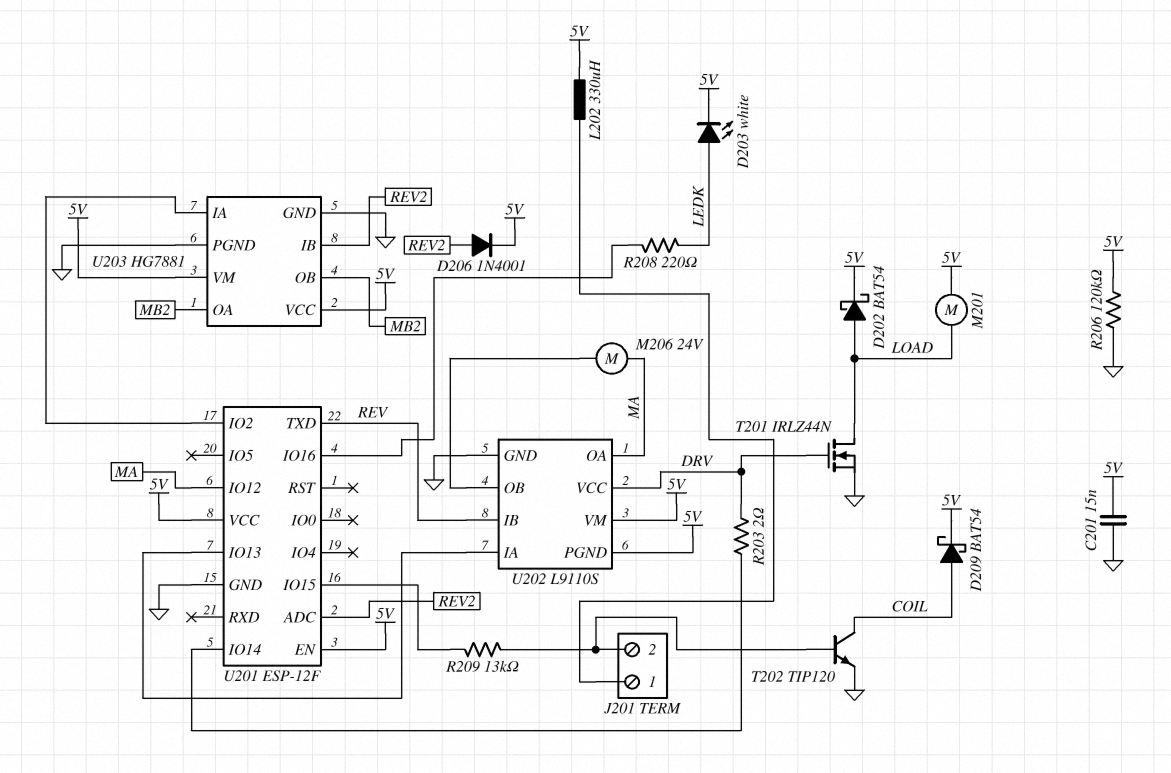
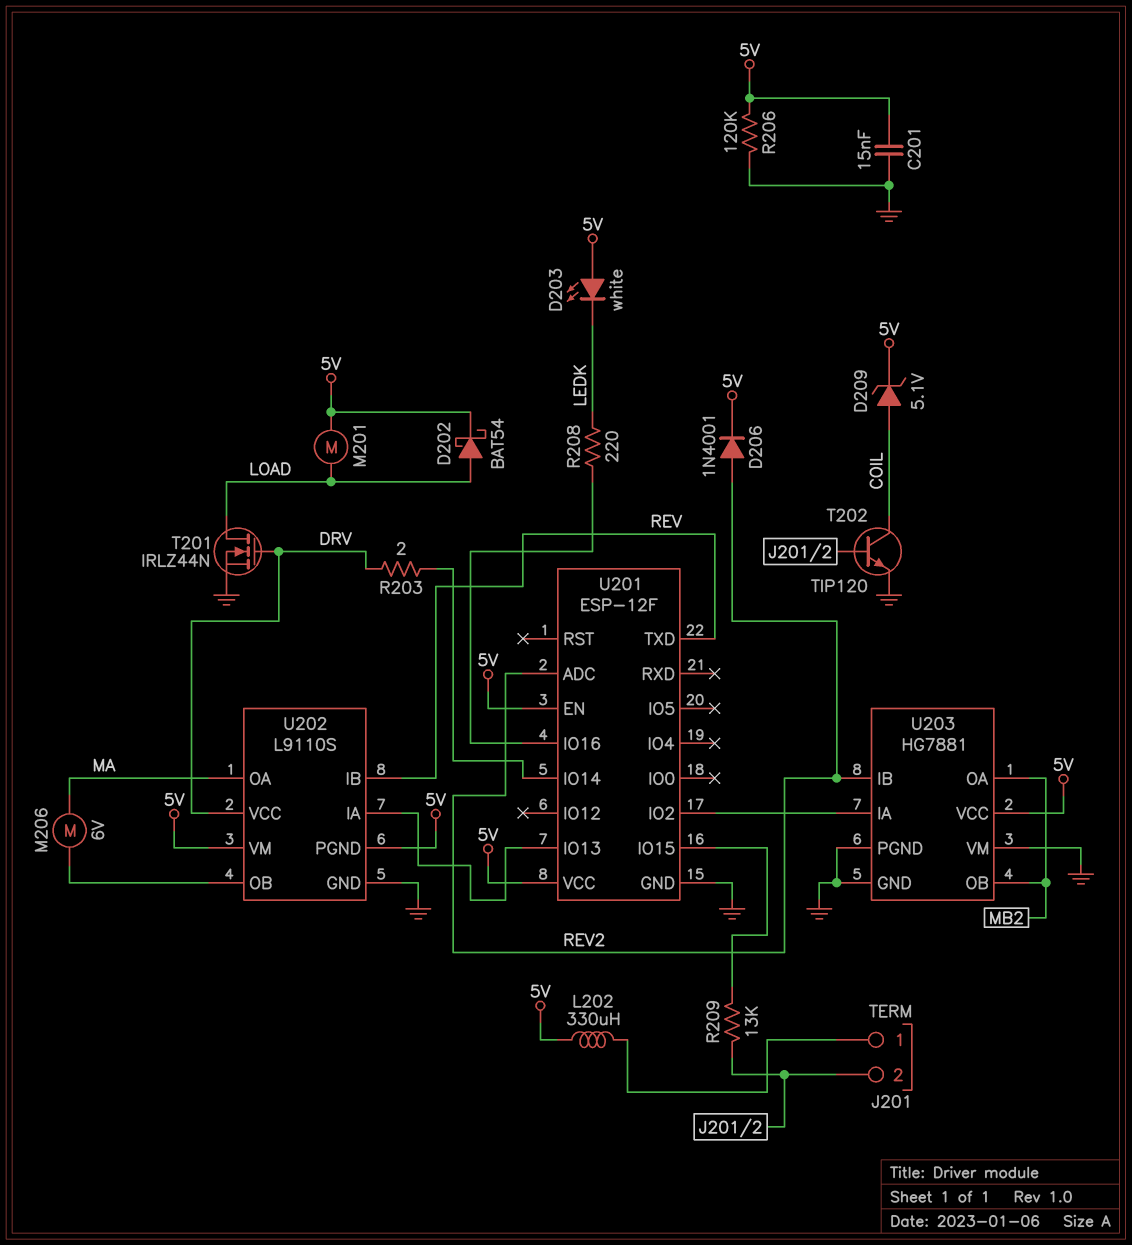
D203: LED white (A LEDK, K 5V) -> LED white (A 5V, K LEDK)
D209: schottky BAT54 (A COIL, K 5V) -> zener 5.1V (A COIL, K 5V)
M206: motor 24V (MA, U202/OB) -> motor 6V (MA, U202/OB)
U201 pin IO12: MA -> none
U203 pin VM: 5V -> GND

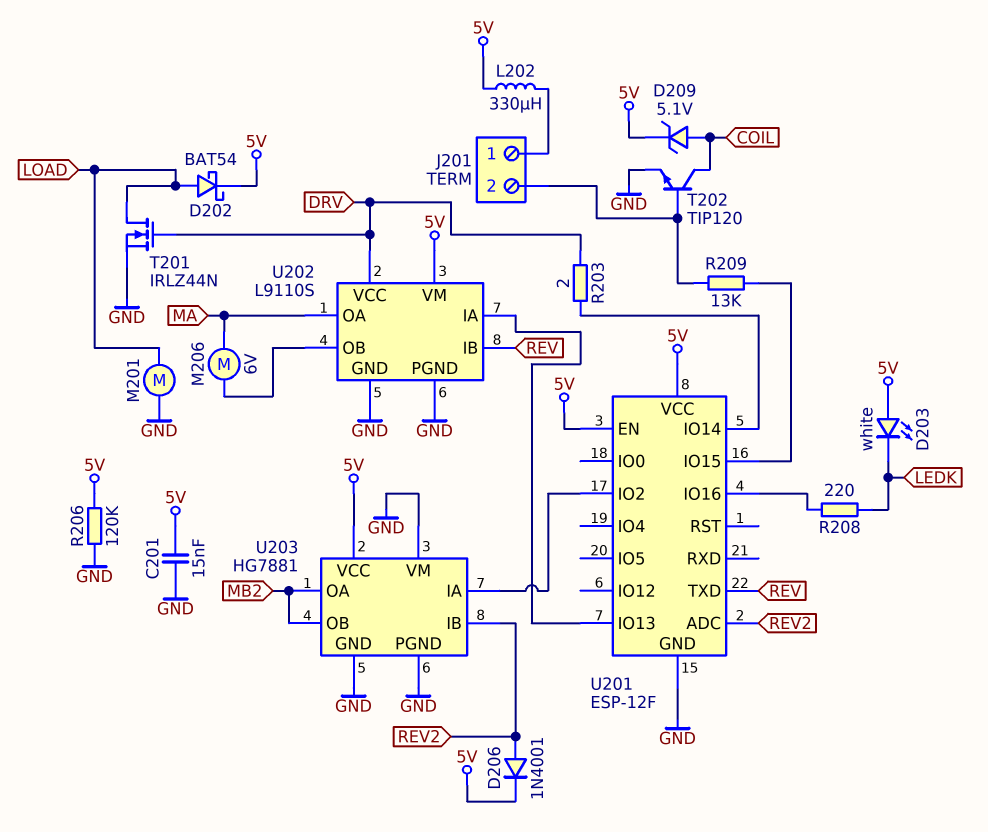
M201: motor (5V, LOAD) -> motor (GND, LOAD)
U202 pin PGND: 5V -> GND

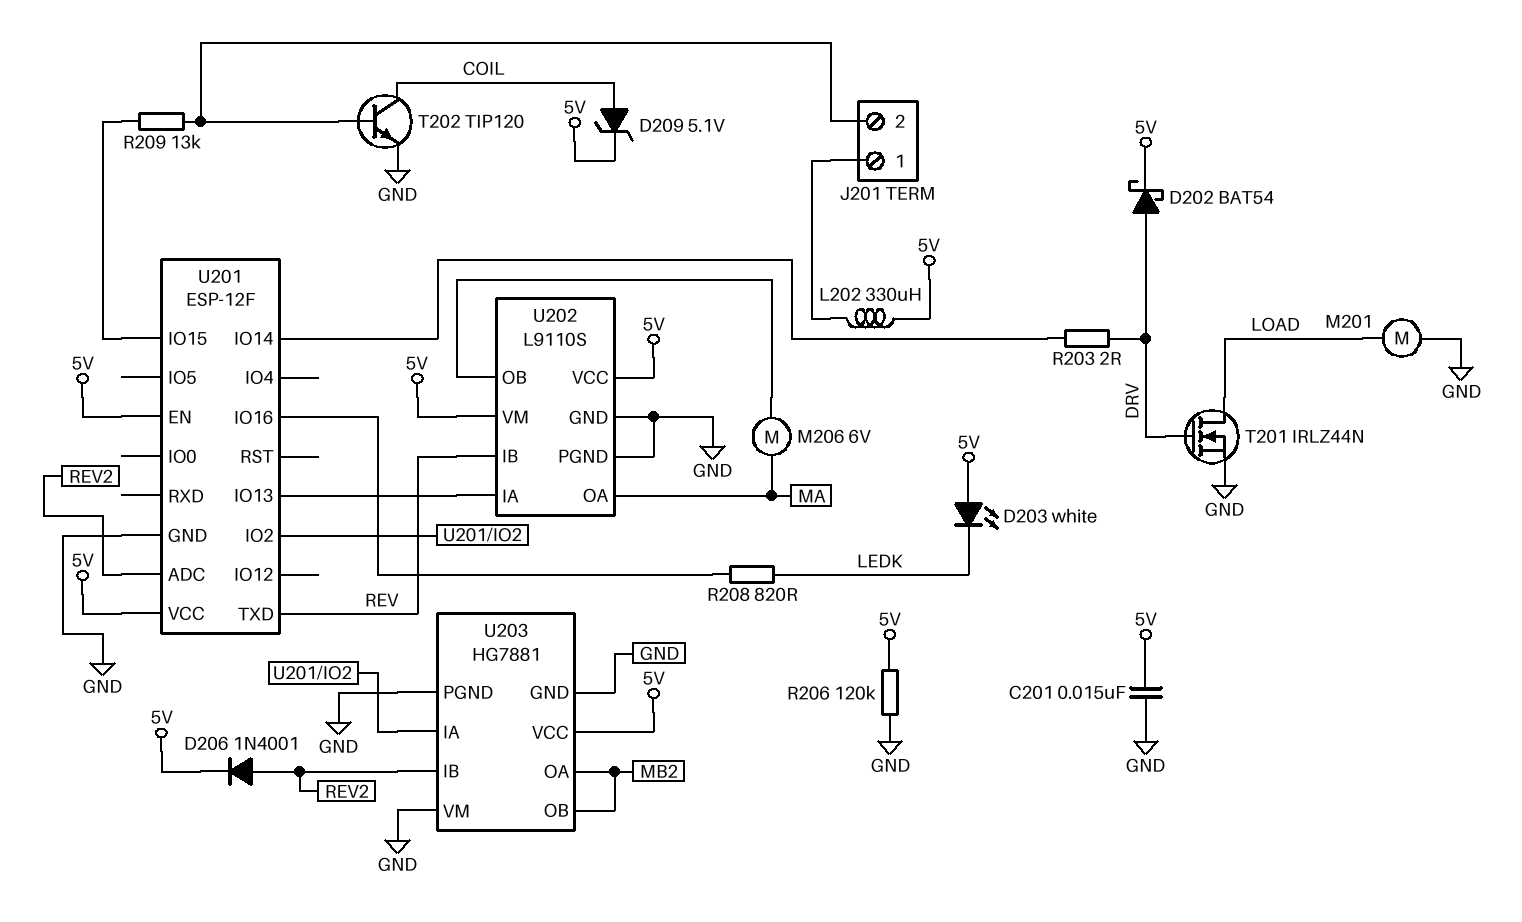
D202: schottky BAT54 (A LOAD, K 5V) -> schottky BAT54 (A DRV, K 5V)
R208: 220 (LEDK, U201/IO16) -> 820 (LEDK, U201/IO16)
U202 pin VCC: DRV -> 5V

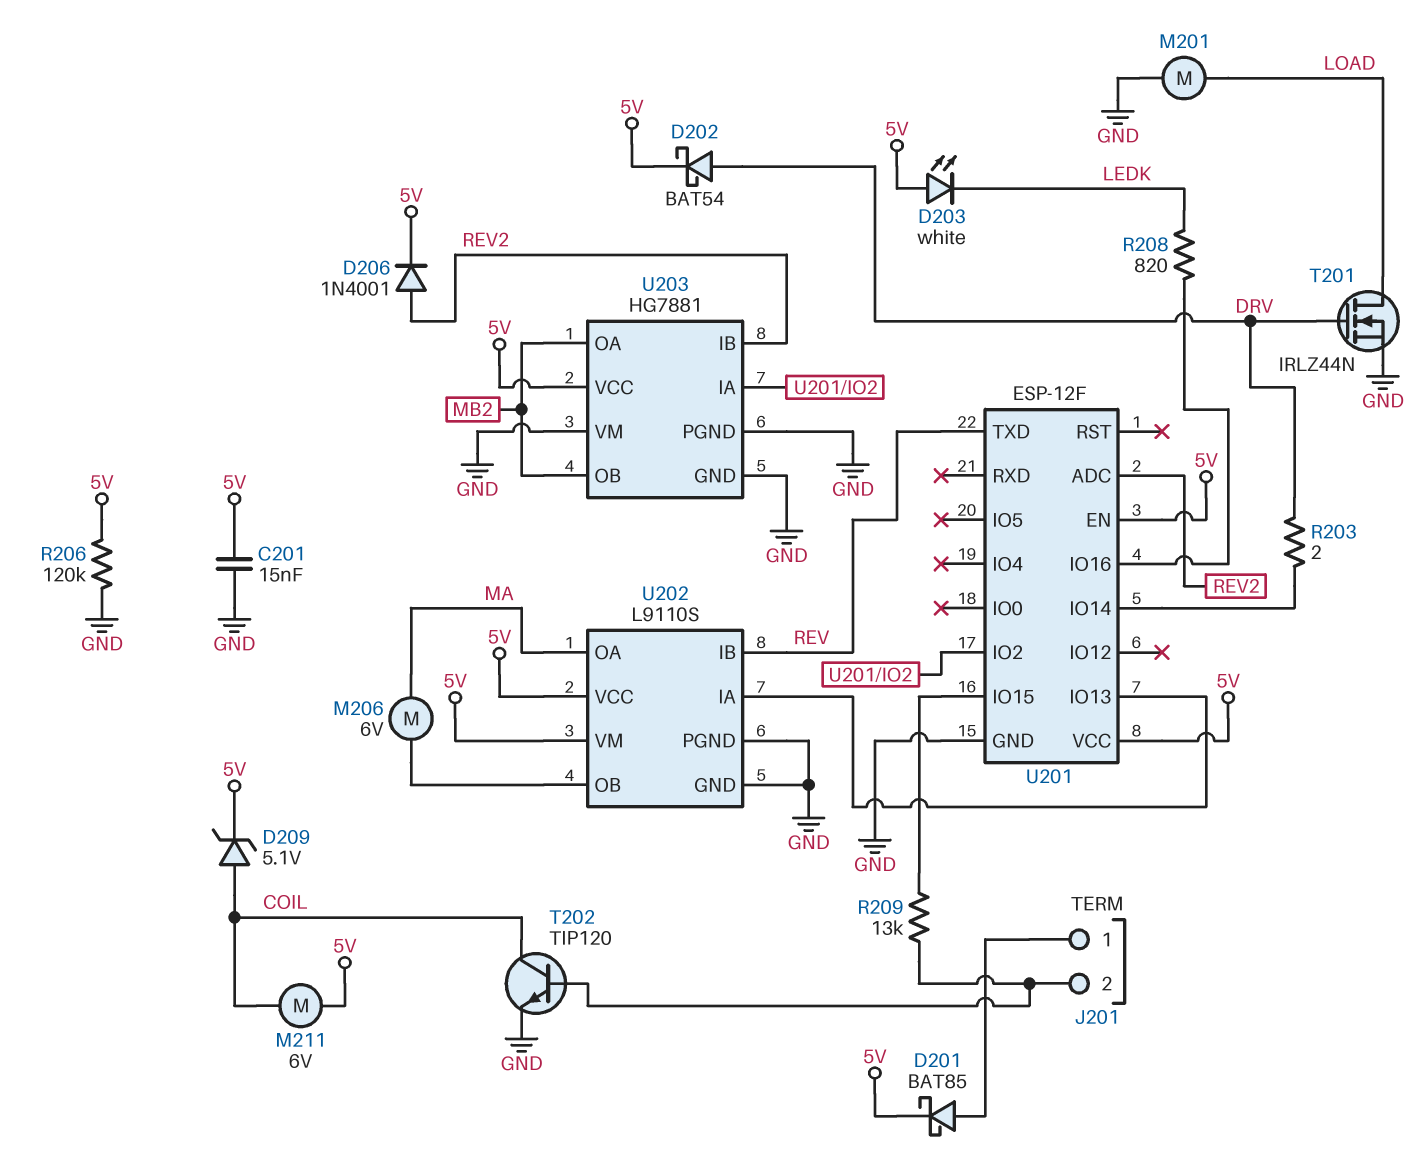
D201: none -> schottky BAT85 (A J201/1, K 5V)
L202: 330uH (5V, J201/1) -> none
M211: none -> motor 6V (5V, COIL)

